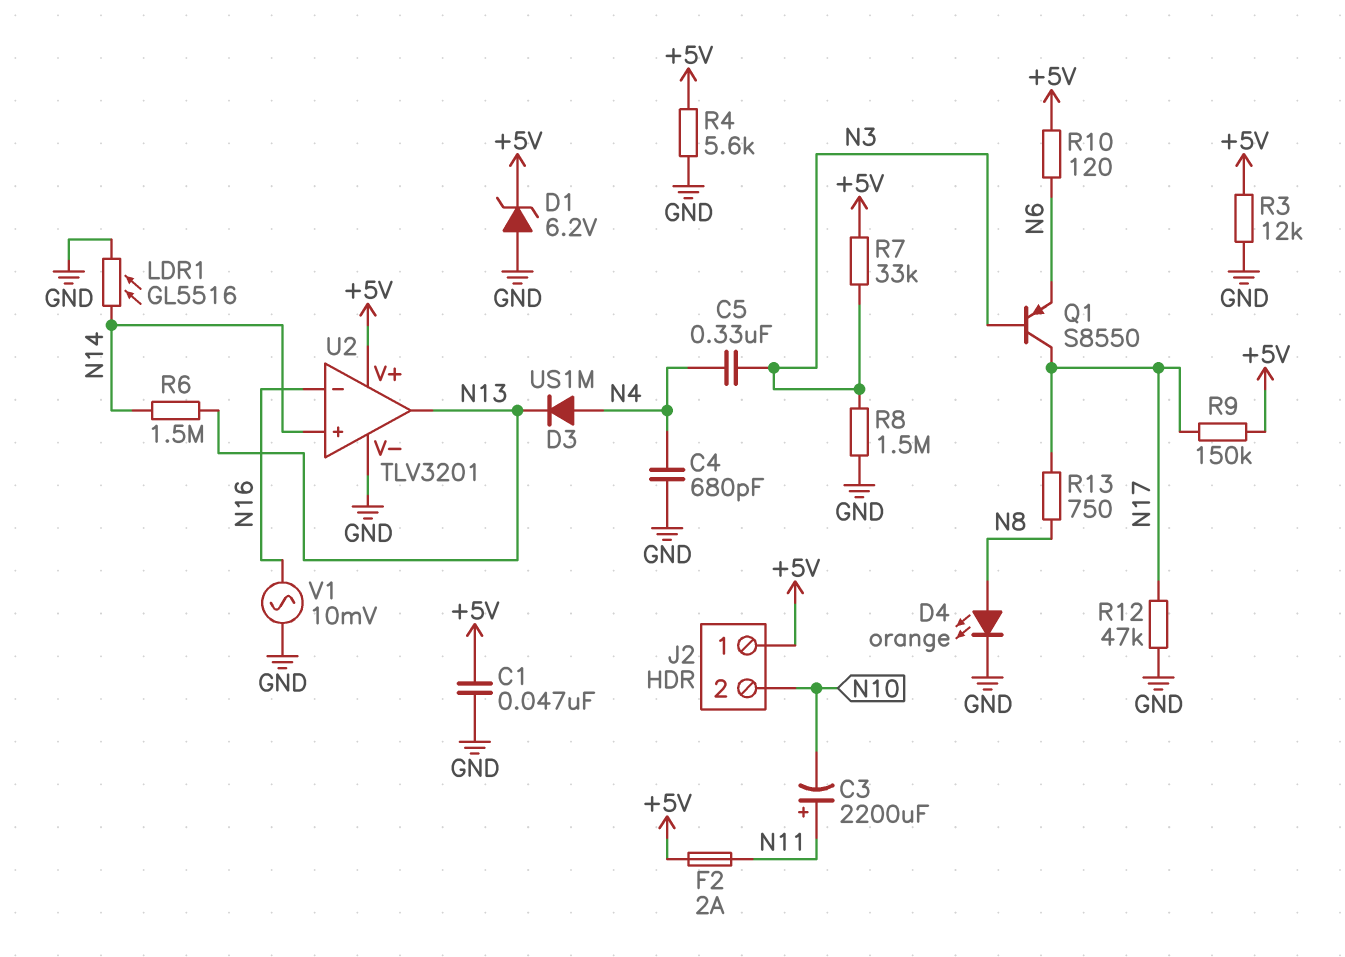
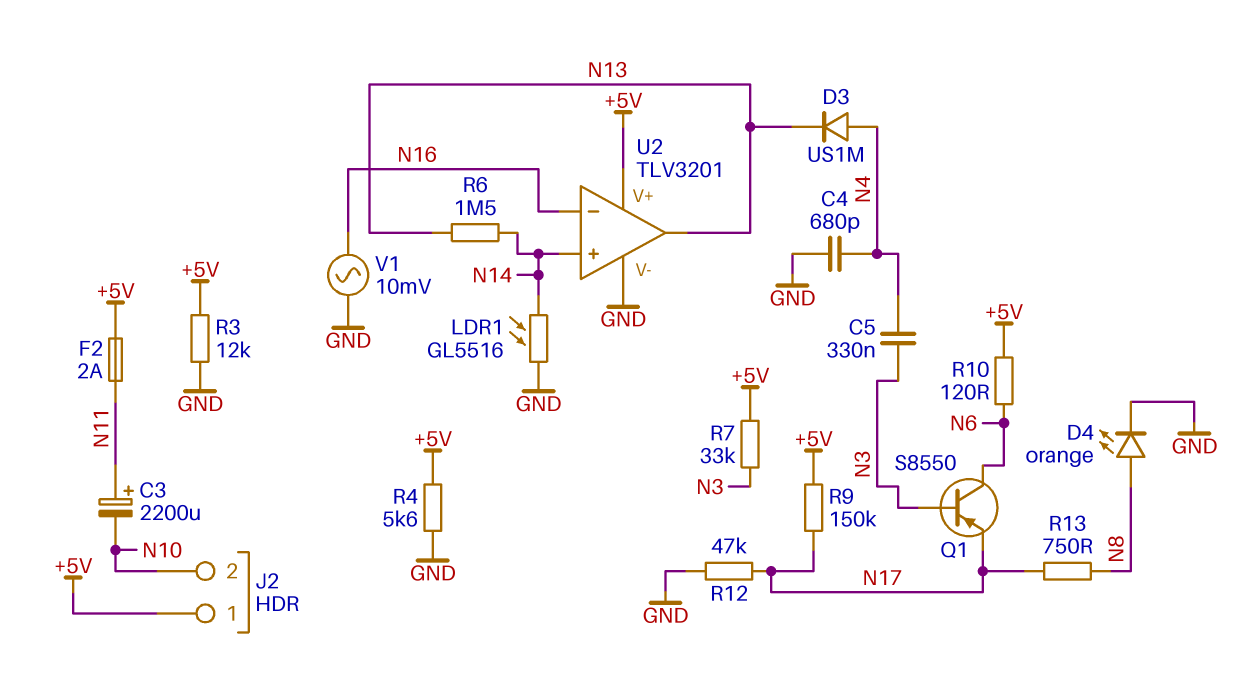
C1: 47nF (+5V, GND) -> none
D1: zener 6.2V (A GND, K +5V) -> none
Q1: PNP S8550 (B N3, C N17, E N6) -> PNP S8550 (B N3, C N6, E N17)
R8: 1.5M (GND, N3) -> none

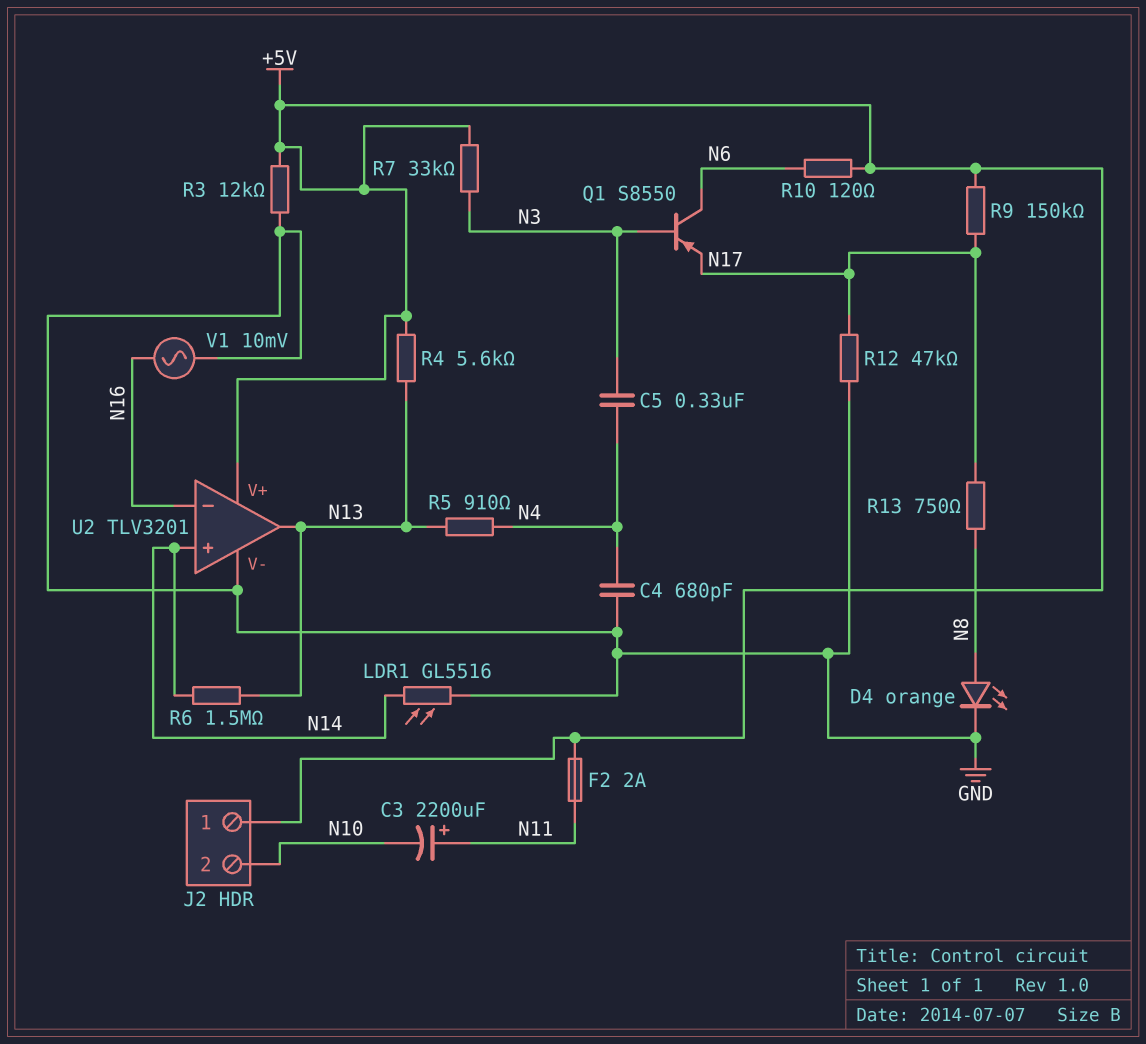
D3: diode US1M (A N4, K N13) -> none
R4: 5.6k (+5V, GND) -> 5.6k (+5V, N13)
R5: none -> 910 (N4, N13)

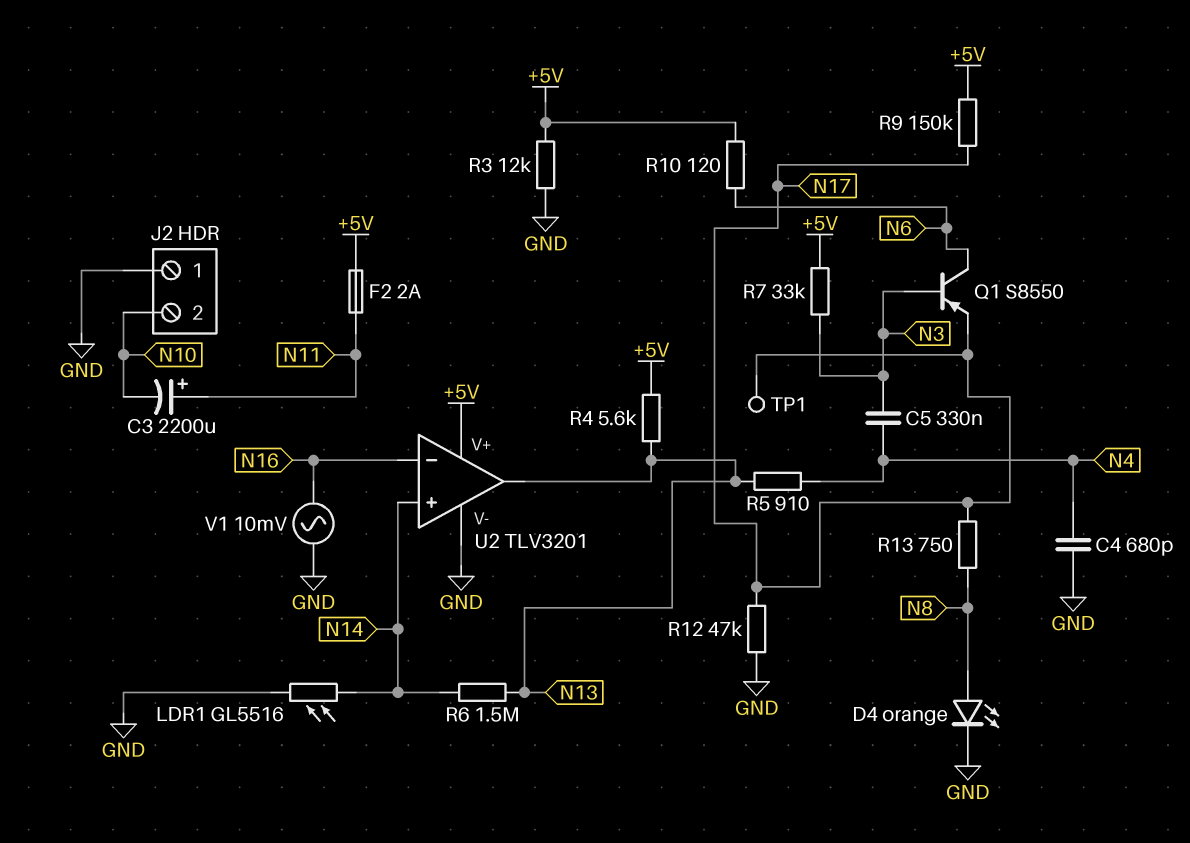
J2 pin 1: +5V -> GND
TP1: none -> test point (N17)

